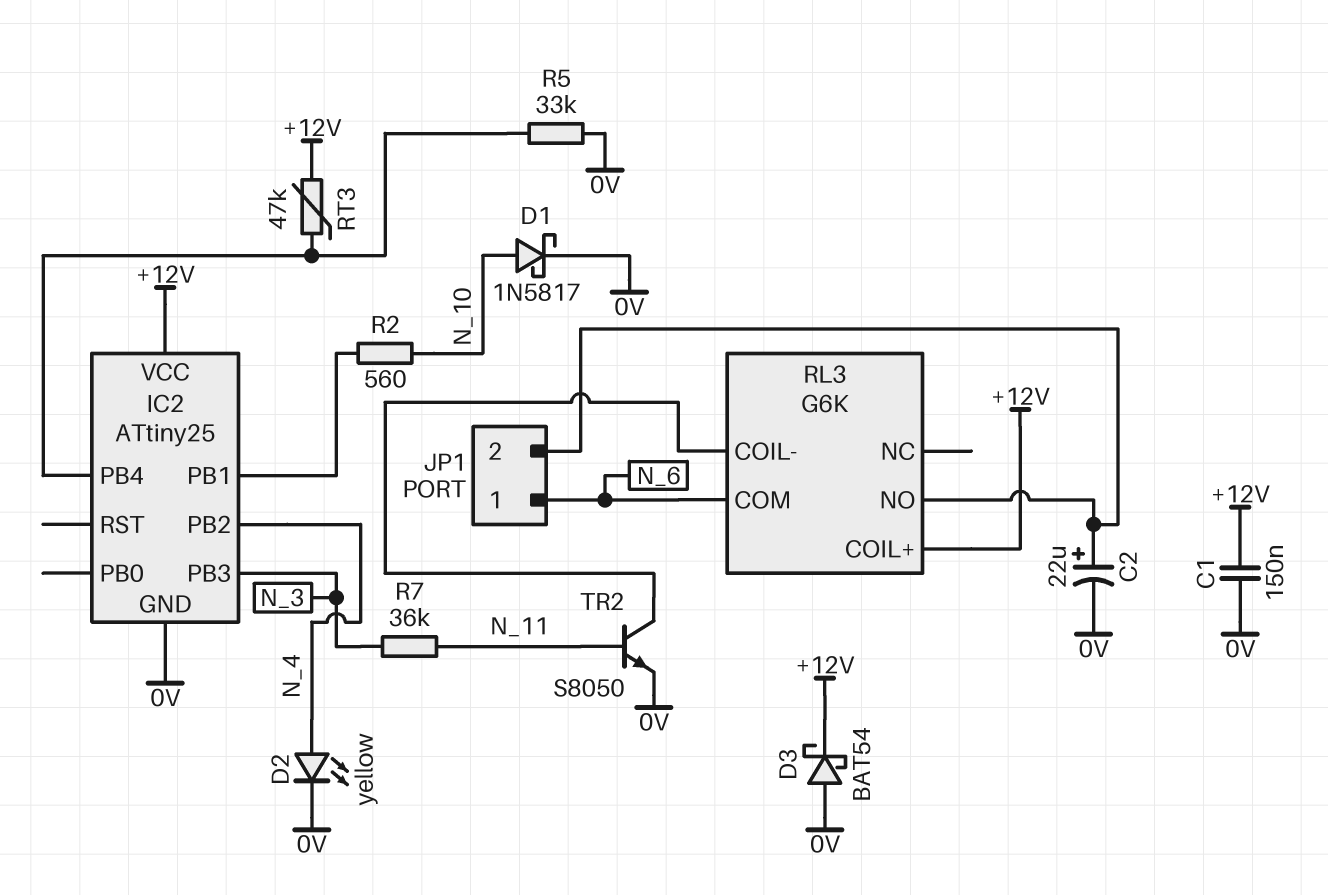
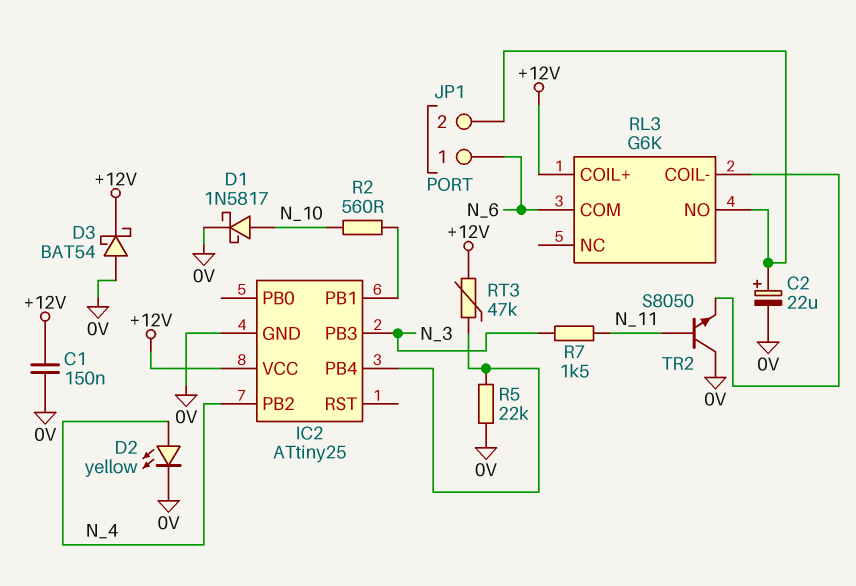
R5: 33k (0V, IC2/PB4) -> 22k (0V, IC2/PB4)
R7: 36k (N_3, N_11) -> 1.5k (N_3, N_11)
TR2: NPN S8050 (B N_11, C RL3/COIL-, E 0V) -> NPN S8050 (B N_11, C 0V, E RL3/COIL-)

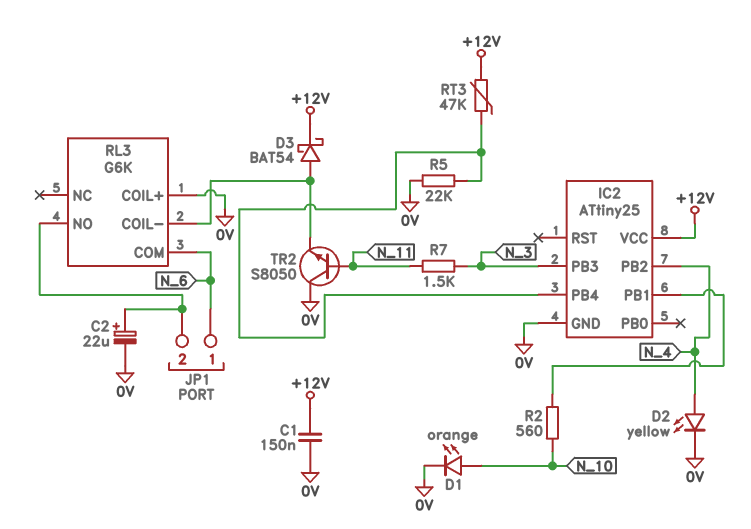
D1: schottky 1N5817 (A N_10, K 0V) -> LED orange (A N_10, K 0V)
D3: schottky BAT54 (A 0V, K +12V) -> schottky BAT54 (A RL3/COIL-, K +12V)
RL3 pin COIL+: +12V -> 0V

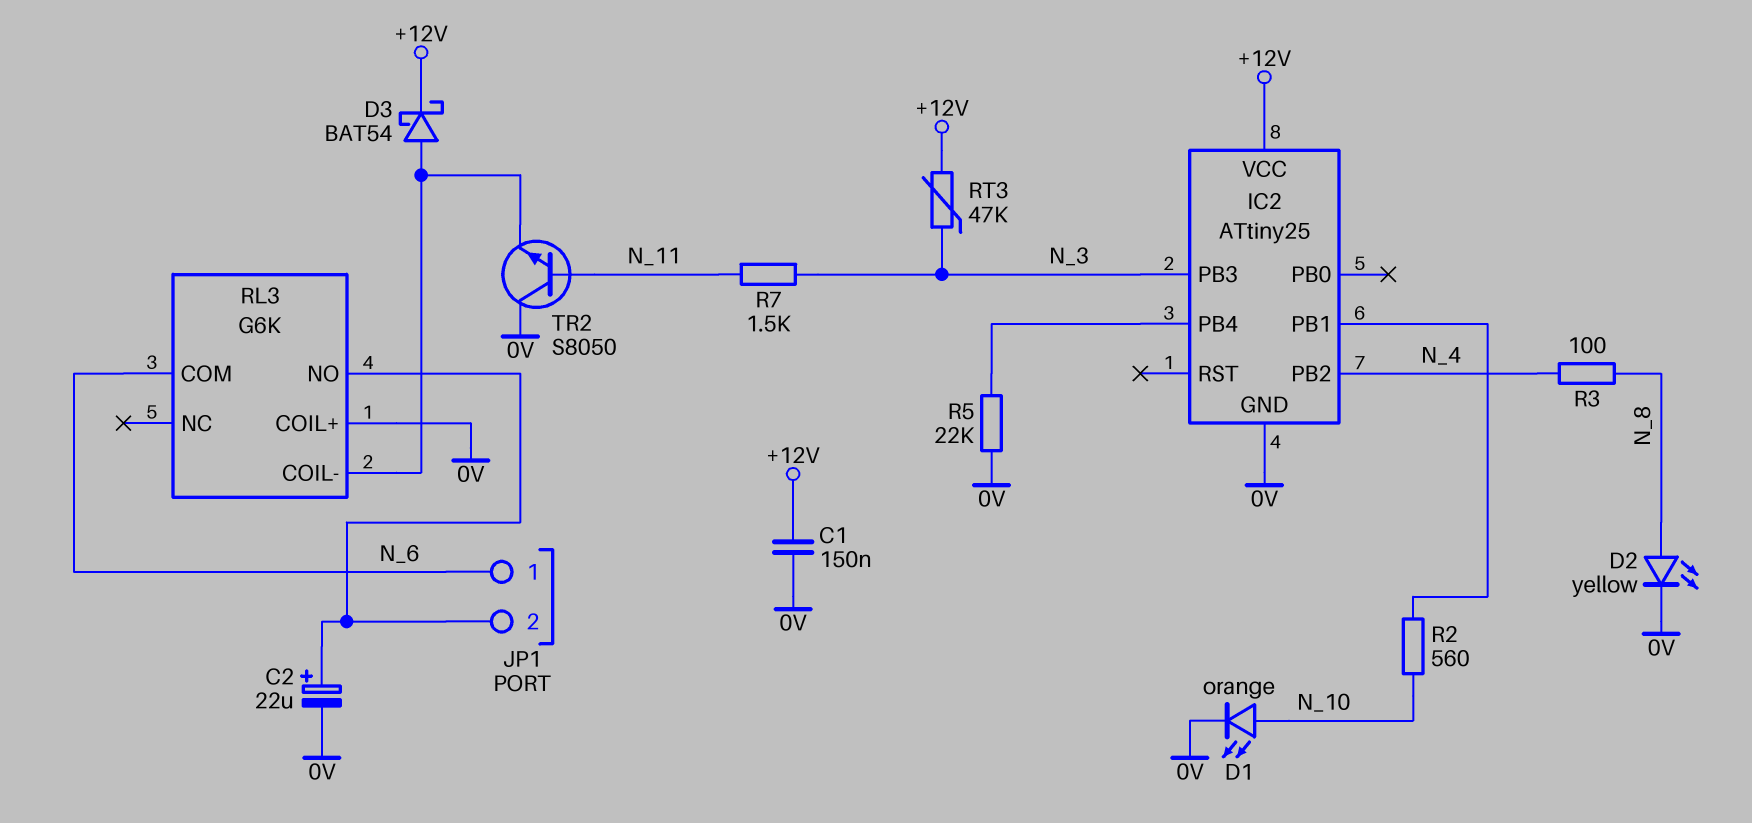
D2: LED yellow (A N_4, K 0V) -> LED yellow (A N_8, K 0V)
R3: none -> 100 (N_4, N_8)
RT3: 47k (+12V, IC2/PB4) -> 47k (+12V, N_3)

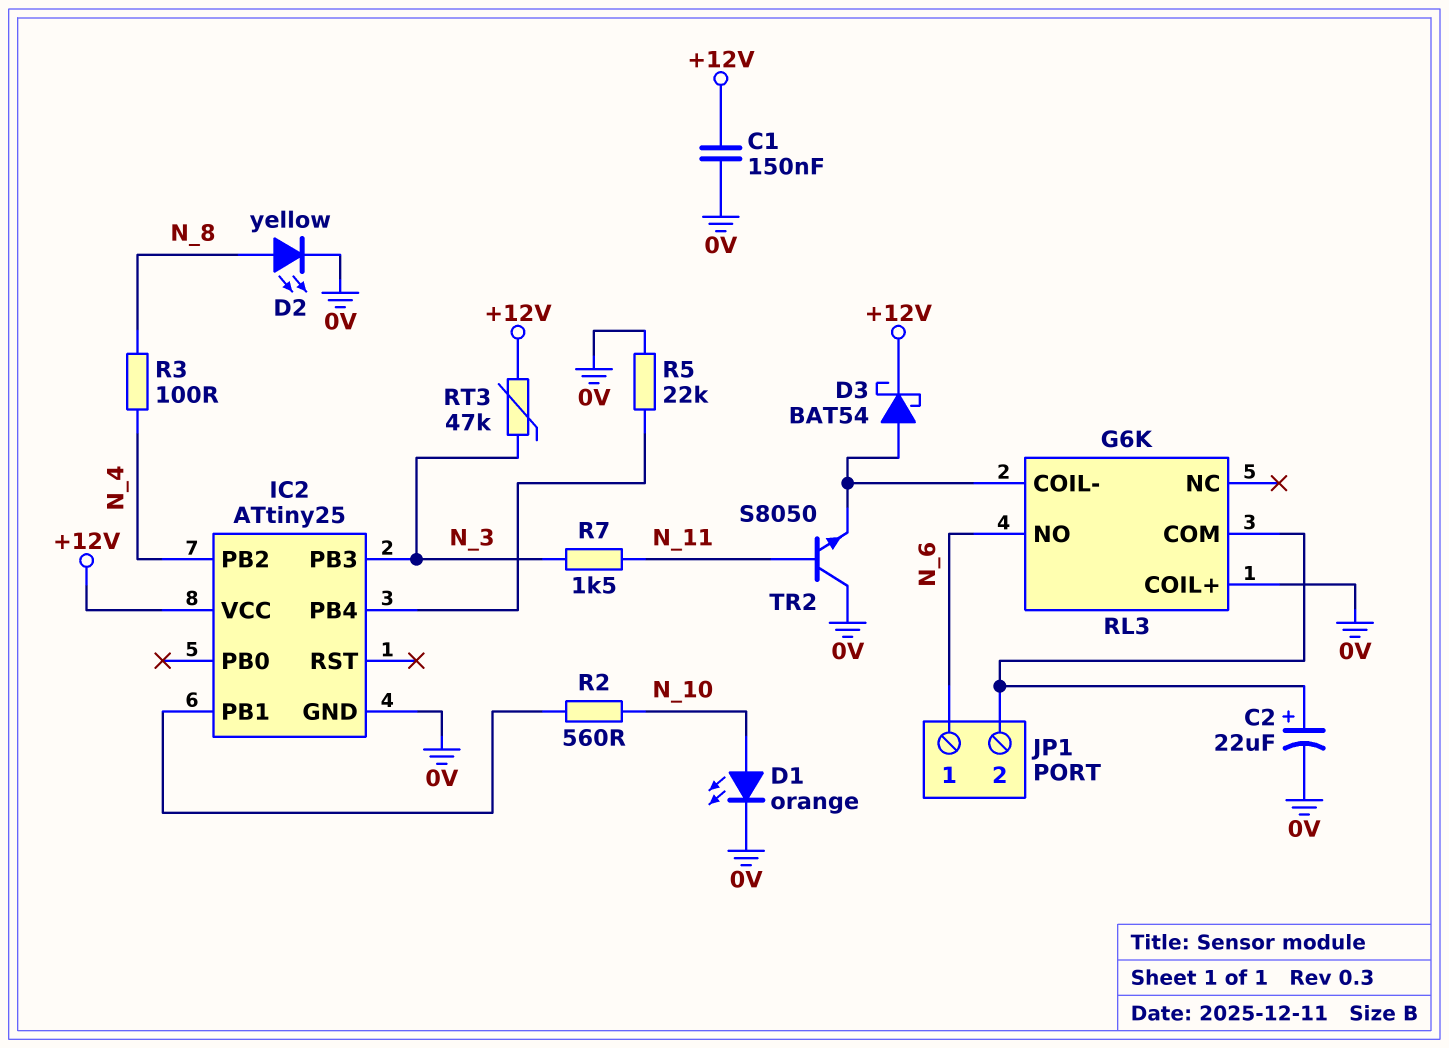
RL3 pin COM: N_6 -> JP1/2
RL3 pin NO: JP1/2 -> N_6

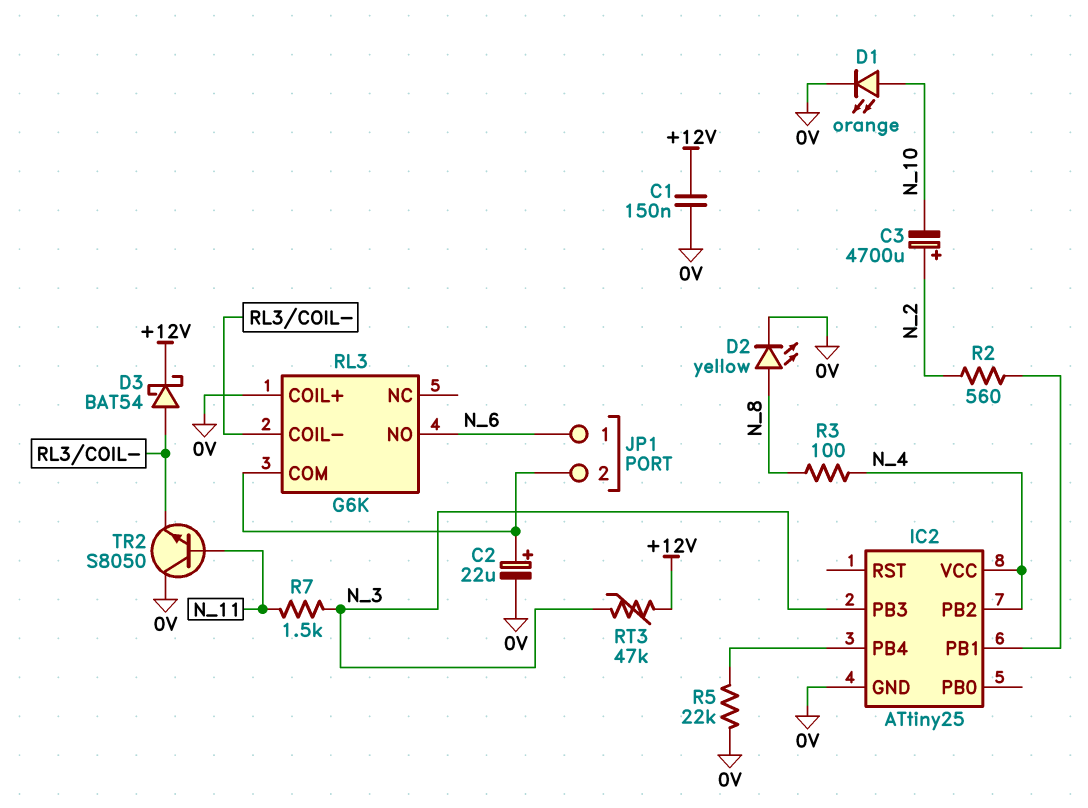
C3: none -> 4700uF (plus N_2, minus N_10)
IC2 pin VCC: +12V -> N_4
R2: 560 (IC2/PB1, N_10) -> 560 (IC2/PB1, N_2)

